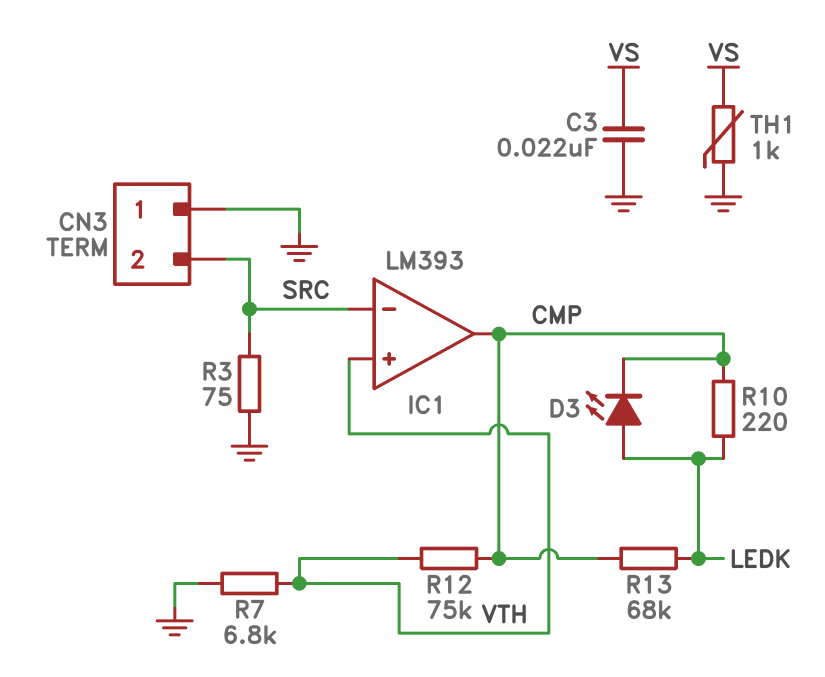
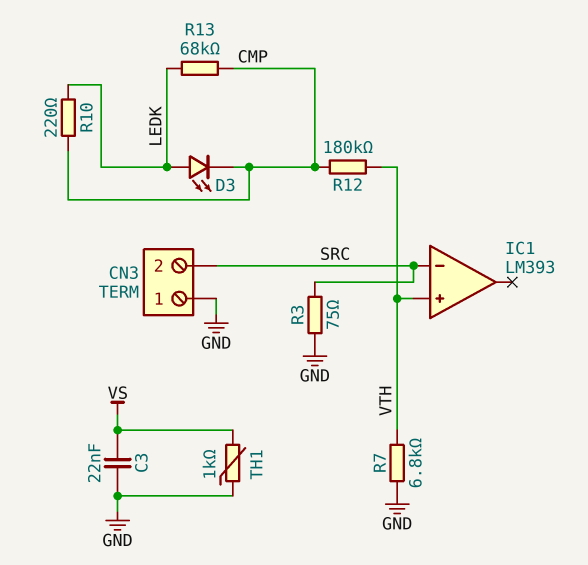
IC1 pin out: CMP -> none
R12: 75k (CMP, VTH) -> 180k (CMP, VTH)

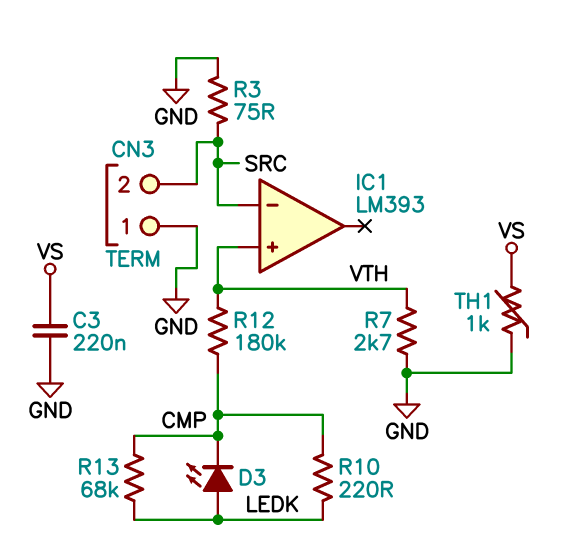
C3: 22nF (GND, VS) -> 220nF (GND, VS)
R7: 6.8k (GND, VTH) -> 2.7k (GND, VTH)

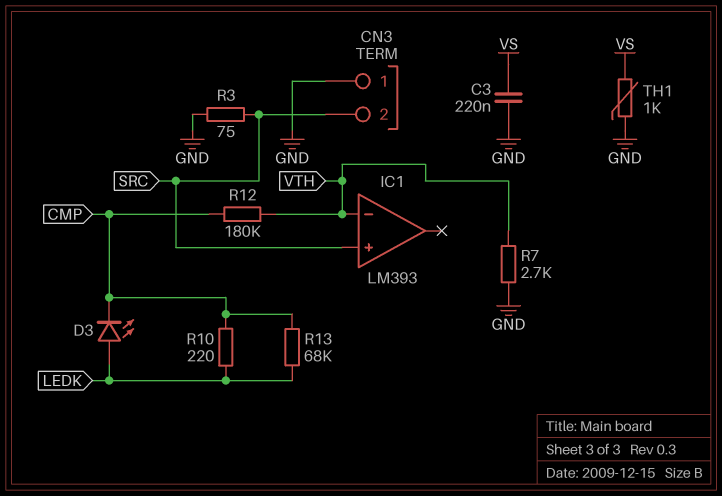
IC1 pin in+: VTH -> SRC
IC1 pin in-: SRC -> VTH

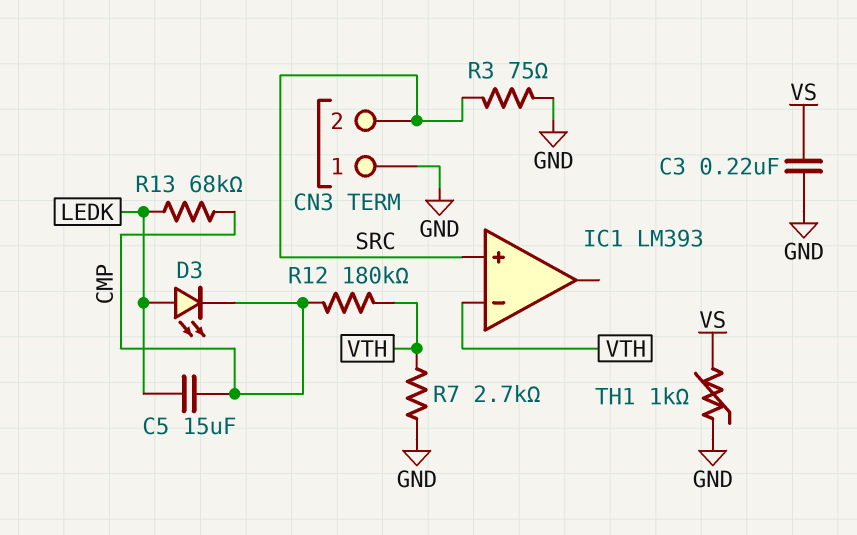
C5: none -> 15uF (CMP, LEDK)
R10: 220 (CMP, LEDK) -> none

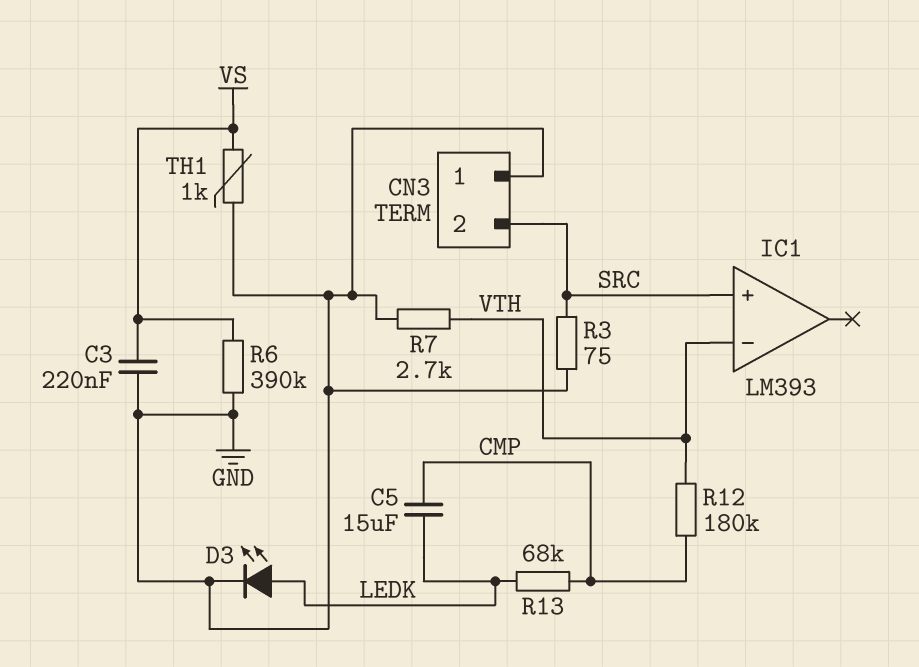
D3: LED (A LEDK, K CMP) -> LED (A LEDK, K GND)
R6: none -> 390k (GND, VS)

